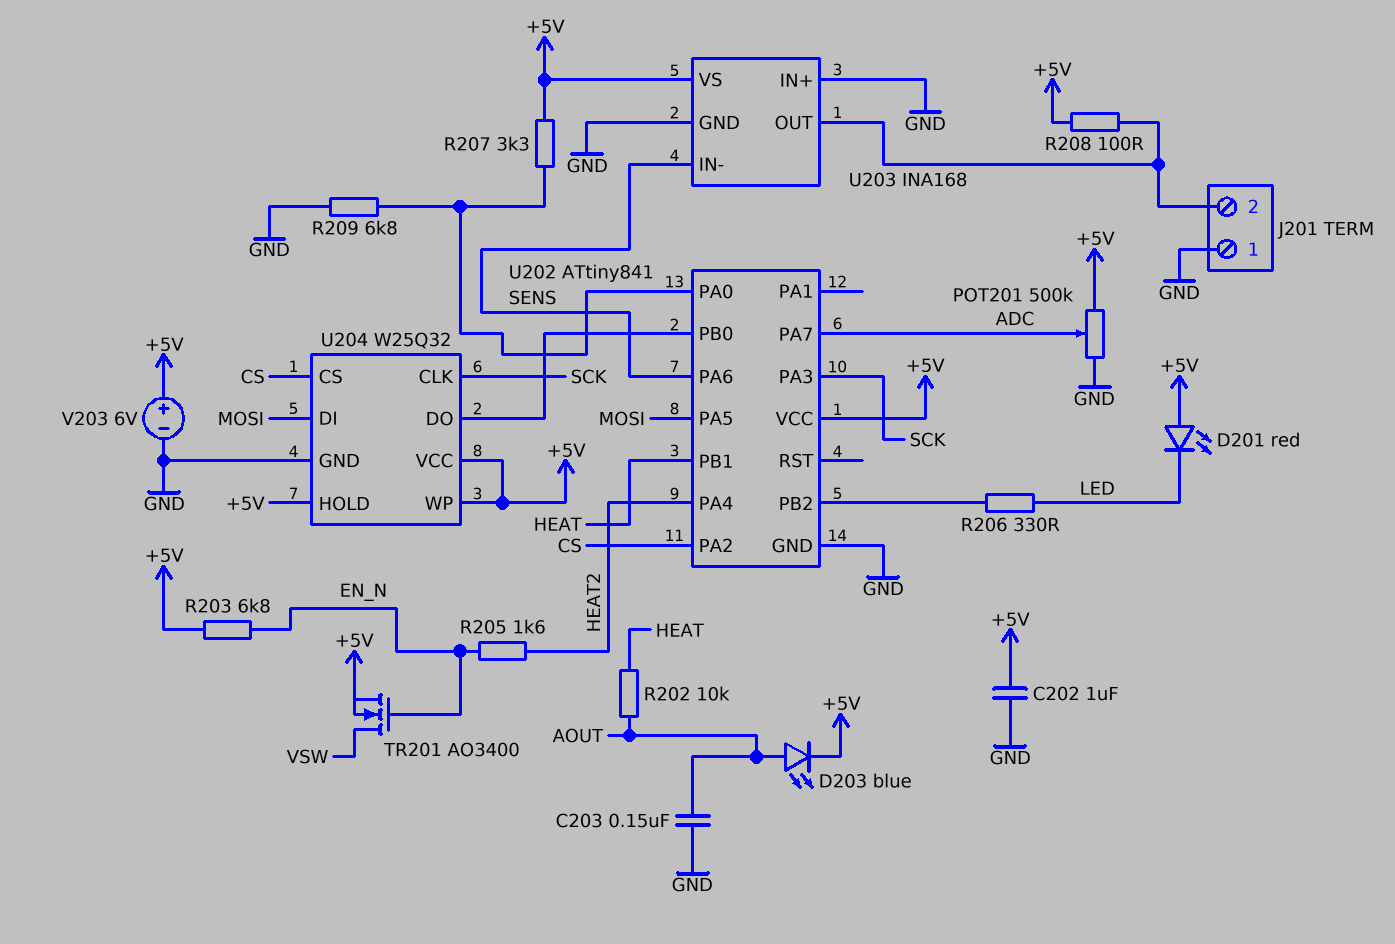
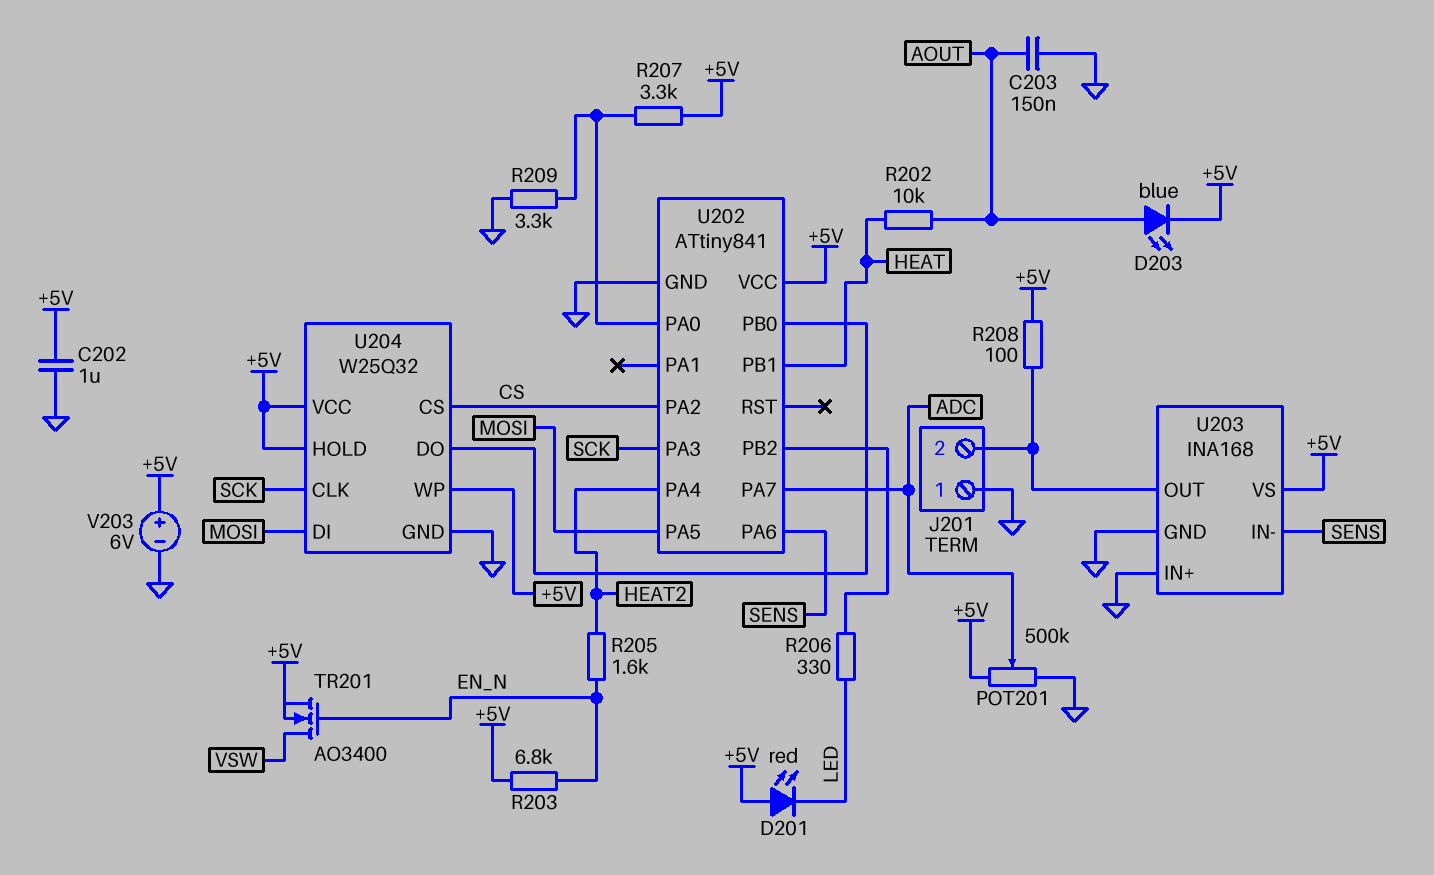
R209: 6.8k (GND, U202/PA0) -> 3.3k (GND, U202/PA0)

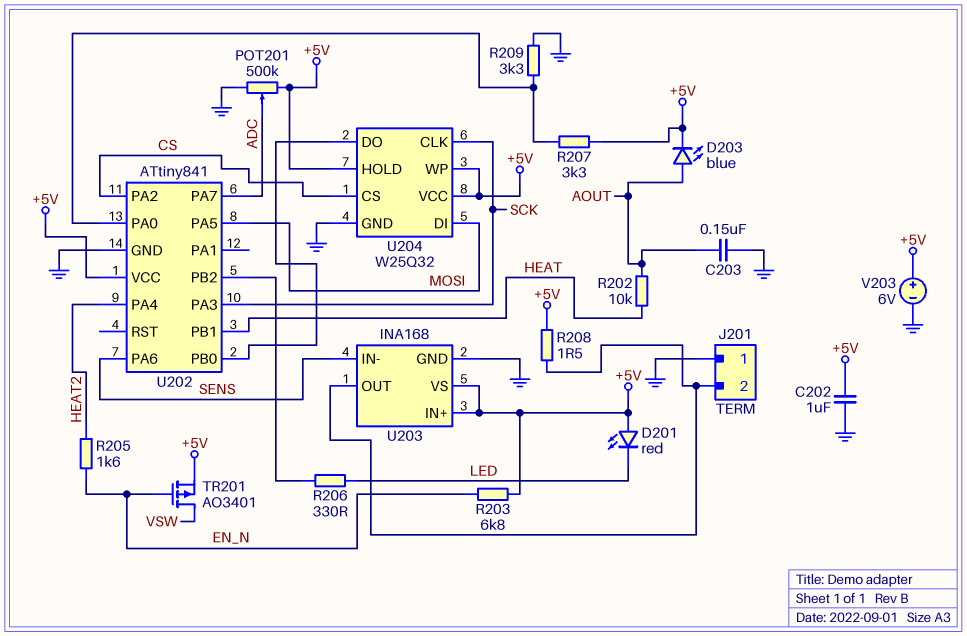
R208: 100 (+5V, J201/2) -> 1.5 (+5V, J201/2)
TR201: NMOS AO3400 (G EN_N, D VSW, S +5V) -> PMOS AO3401 (G EN_N, D VSW, S +5V)
U203 pin IN+: GND -> +5V

